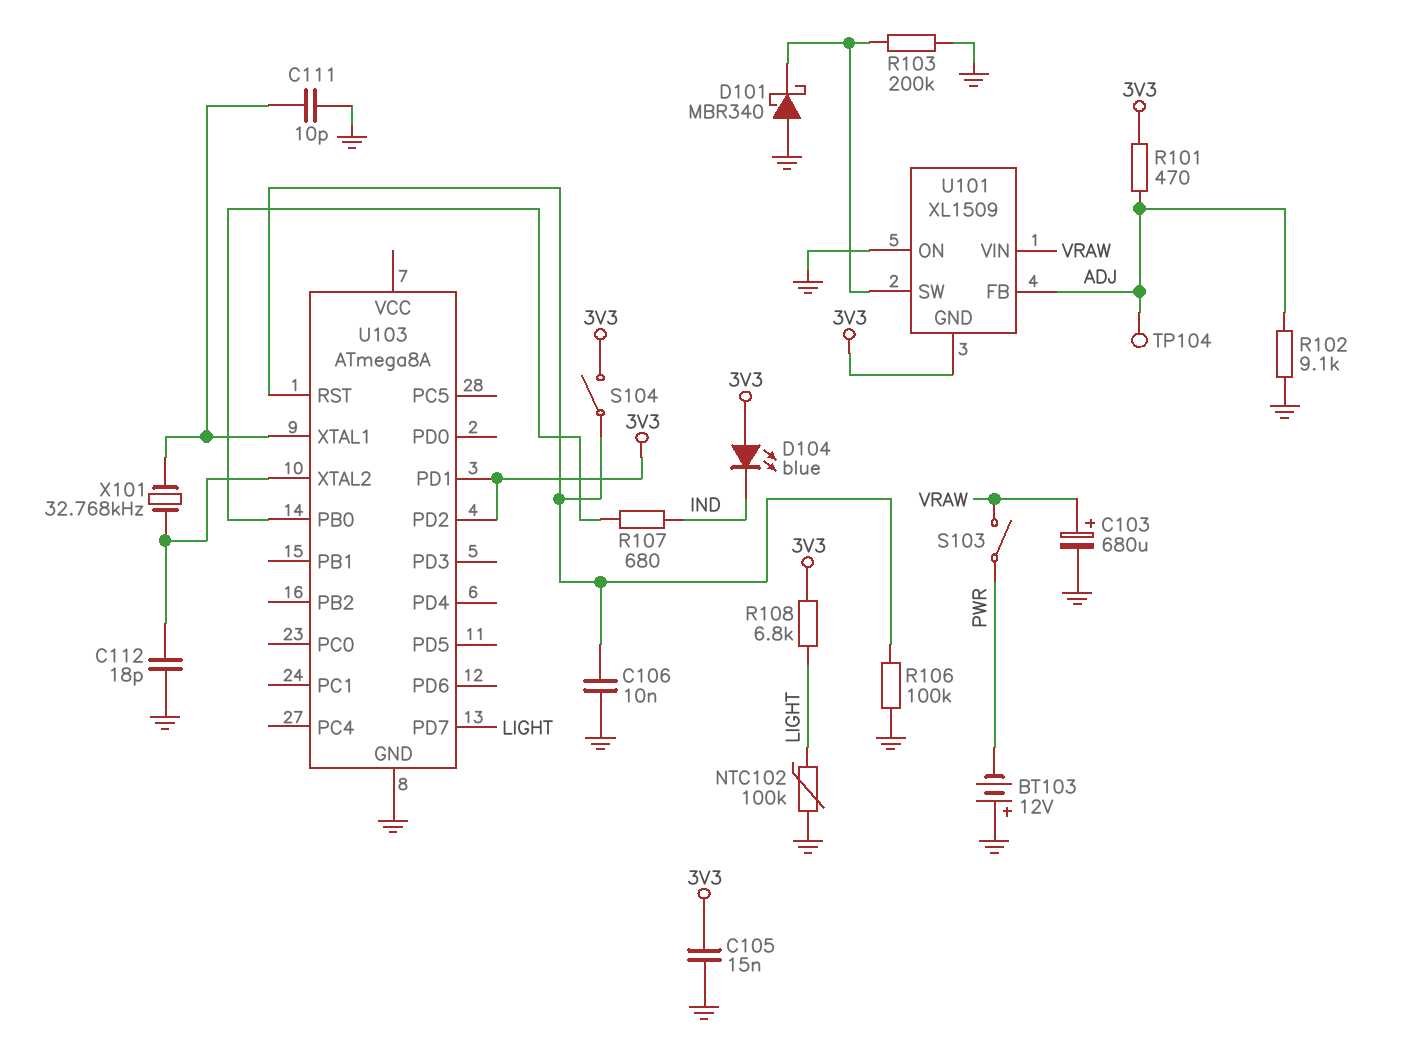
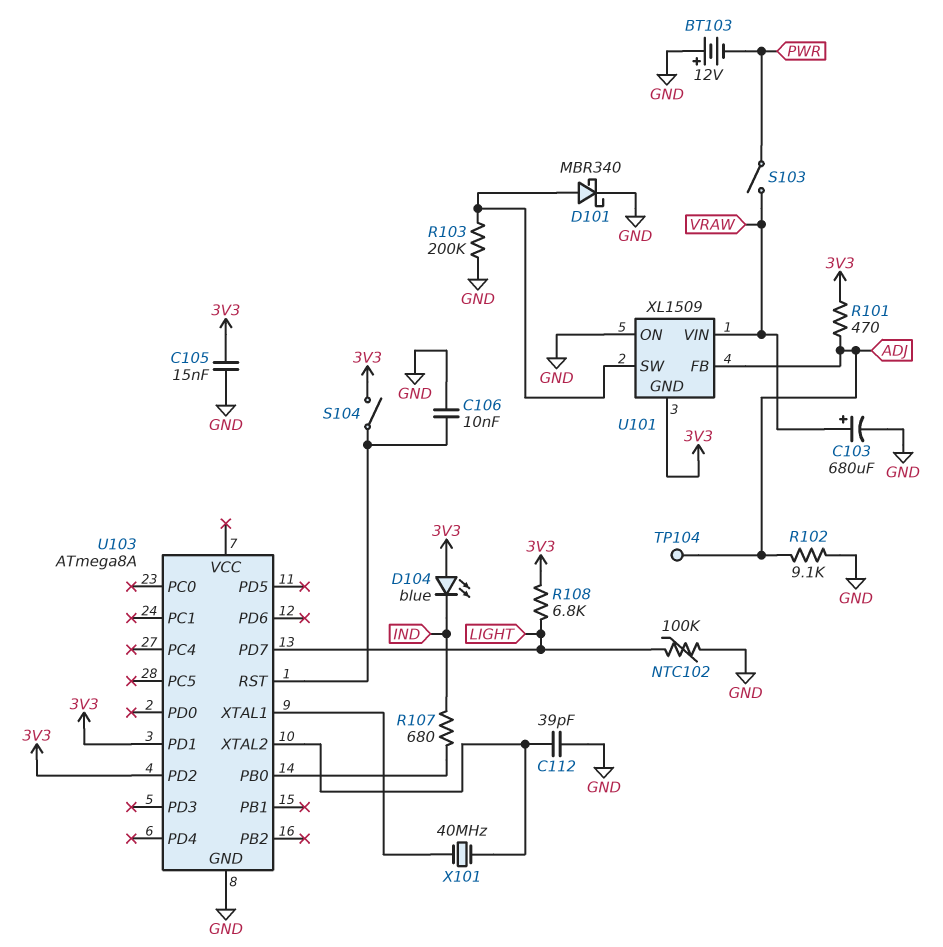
C111: 10pF (GND, U103/XTAL1) -> none
C112: 18pF (GND, U103/XTAL2) -> 39pF (GND, U103/XTAL2)
D101: schottky MBR340 (A GND, K U101/SW) -> schottky MBR340 (A U101/SW, K GND)
R106: 100k (GND, U103/RST) -> none
X101: 32.768kHz (U103/XTAL1, U103/XTAL2) -> 40MHz (U103/XTAL1, U103/XTAL2)

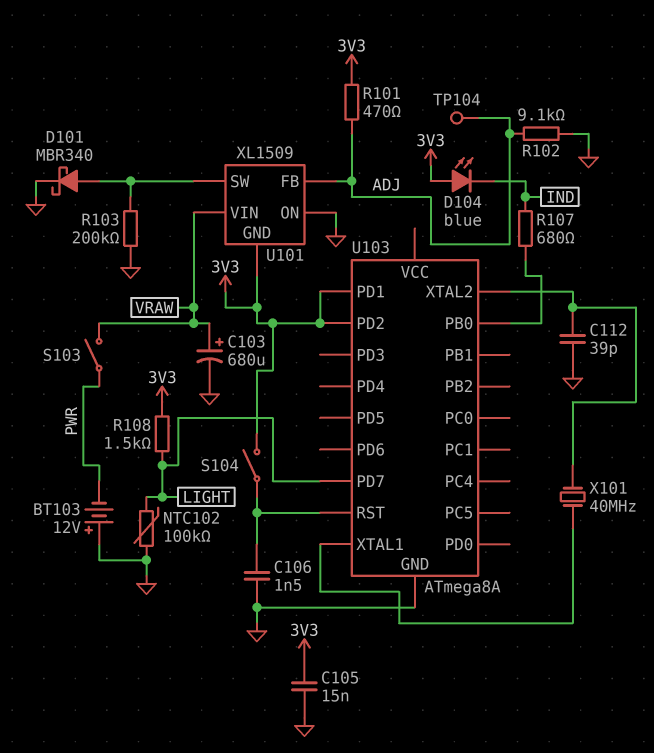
C106: 10nF (GND, U103/RST) -> 1.5nF (GND, U103/RST)
R108: 6.8k (3V3, LIGHT) -> 1.5k (3V3, LIGHT)

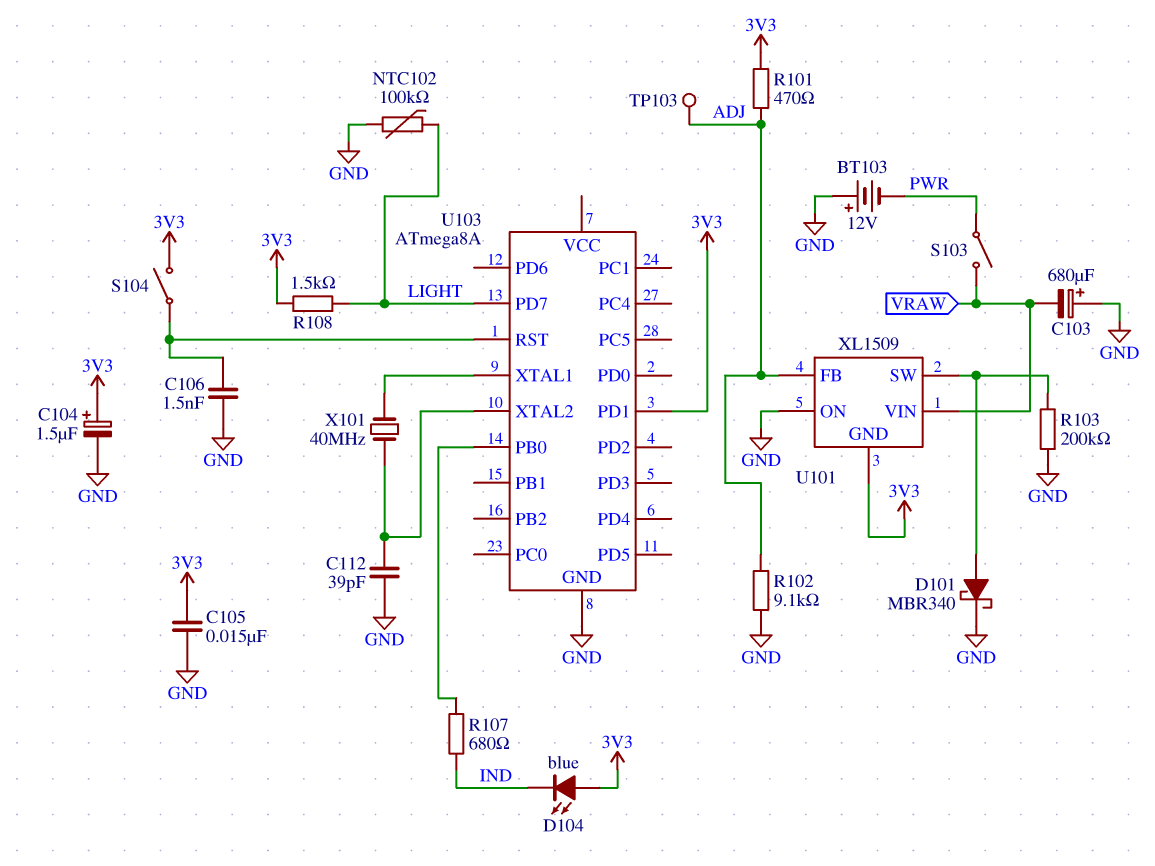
C103: 680uF (plus VRAW, minus GND) -> 680uF (plus GND, minus VRAW)
C104: none -> 1.5uF (plus 3V3, minus GND)
TP103: none -> test point (ADJ)
TP104: test point (ADJ) -> none
U103 pin PD2: 3V3 -> none

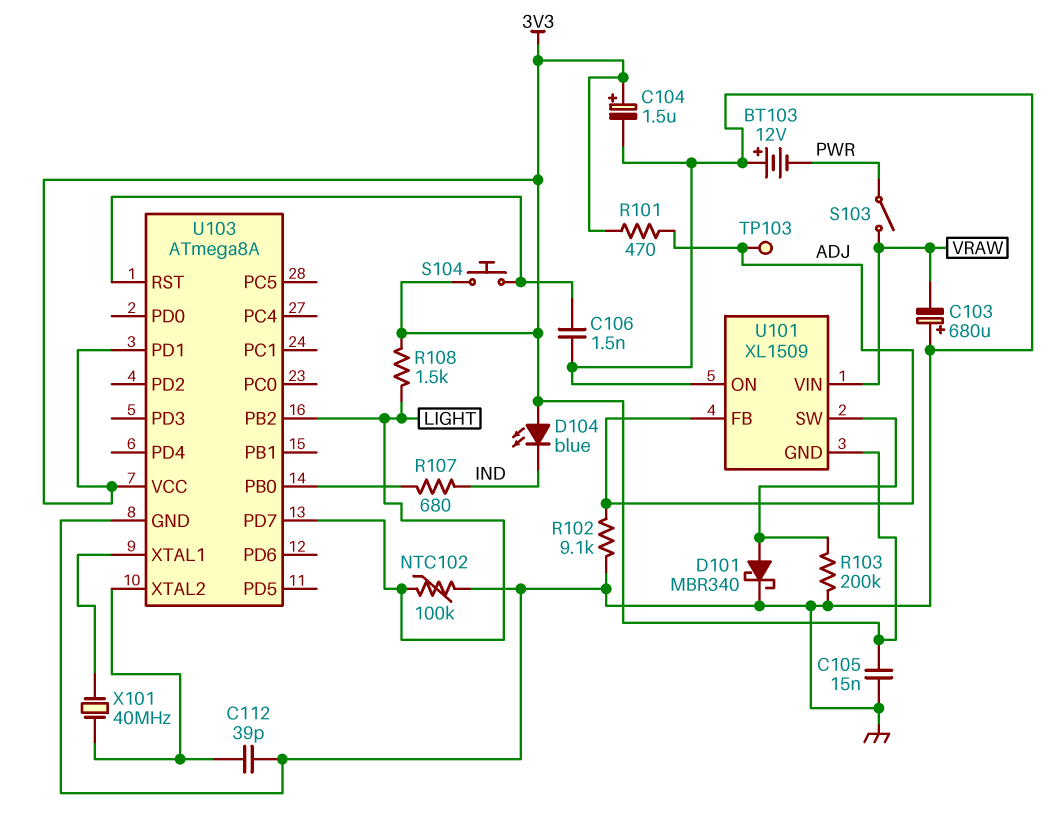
S104: switch (3V3, U103/RST) -> button (3V3, U103/RST)
U103 pin PB2: none -> LIGHT
U103 pin VCC: none -> 3V3

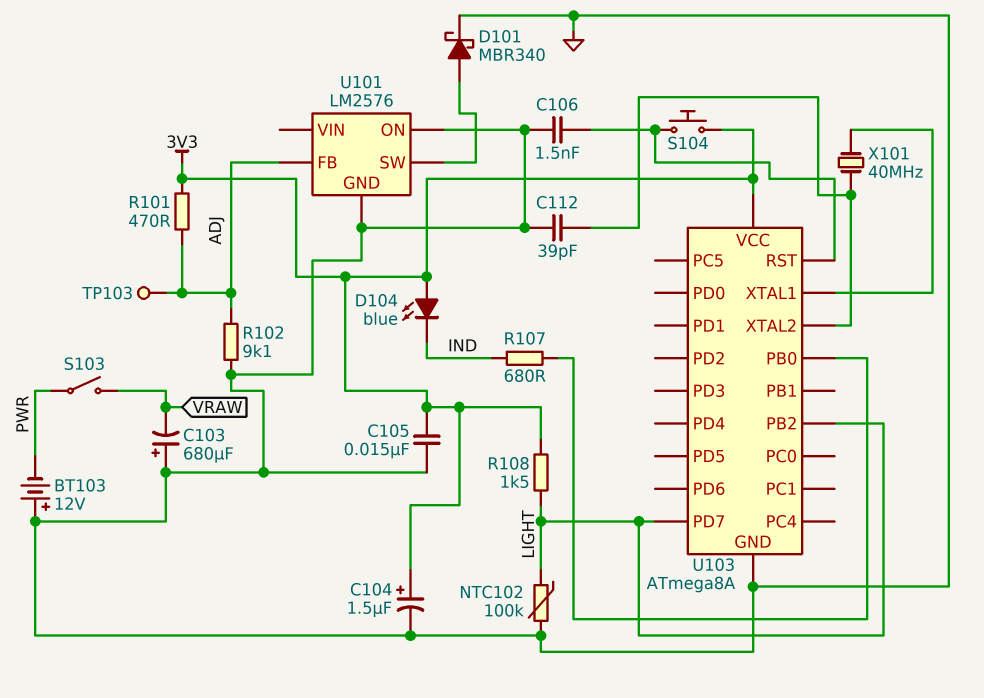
R103: 200k (GND, U101/SW) -> none
U101: XL1509 -> LM2576
U101 pin GND: 3V3 -> GND
U101 pin VIN: VRAW -> none
U103 pin PD1: 3V3 -> none

